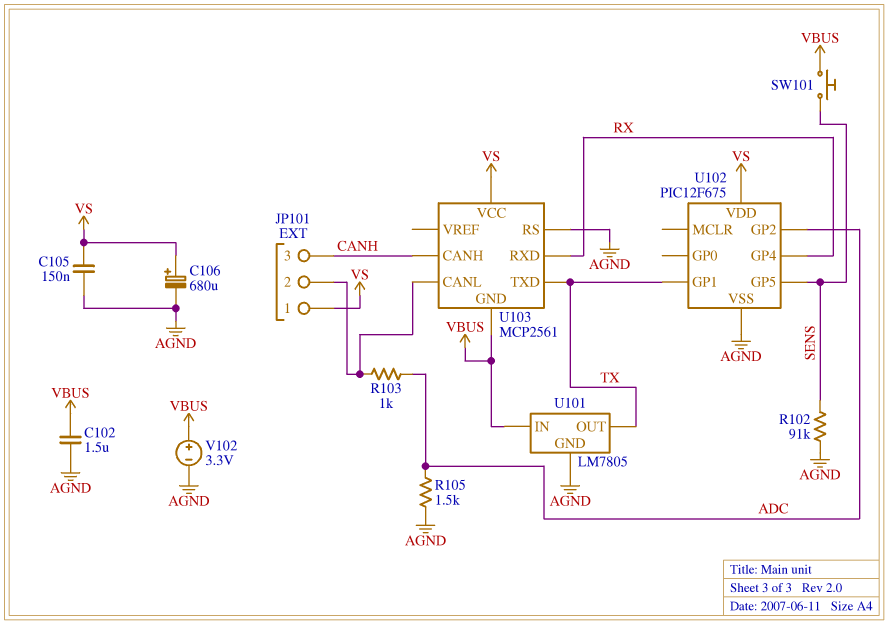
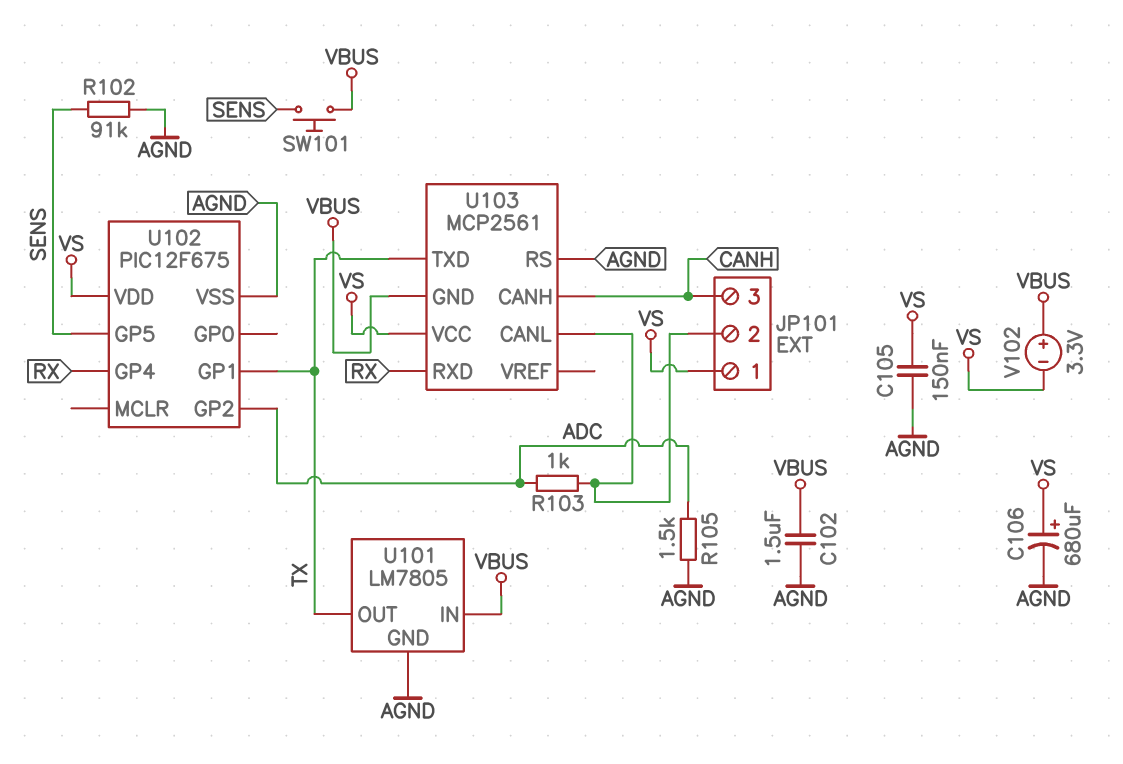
V102: 3.3V (plus VBUS, minus AGND) -> 3.3V (plus VBUS, minus VS)

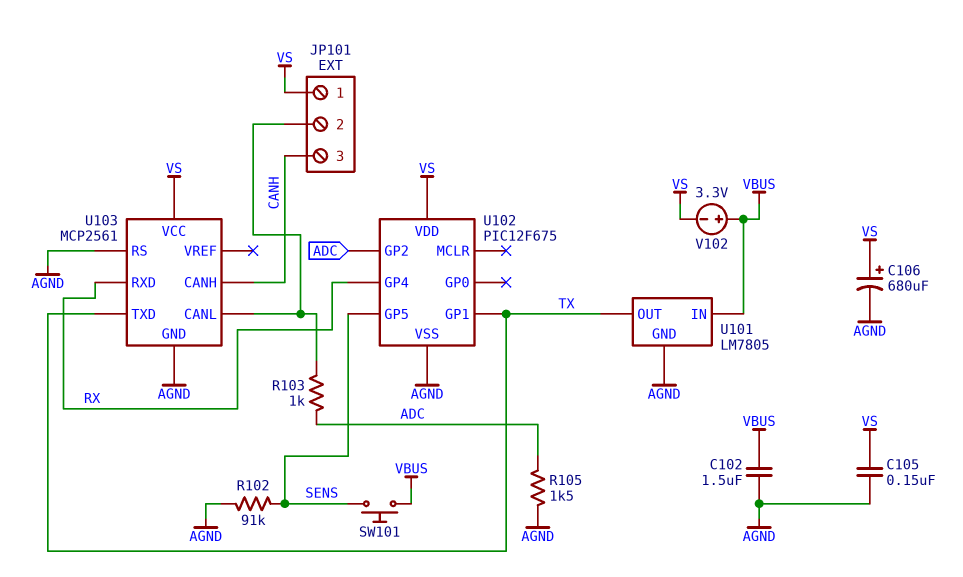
U103 pin GND: VBUS -> AGND

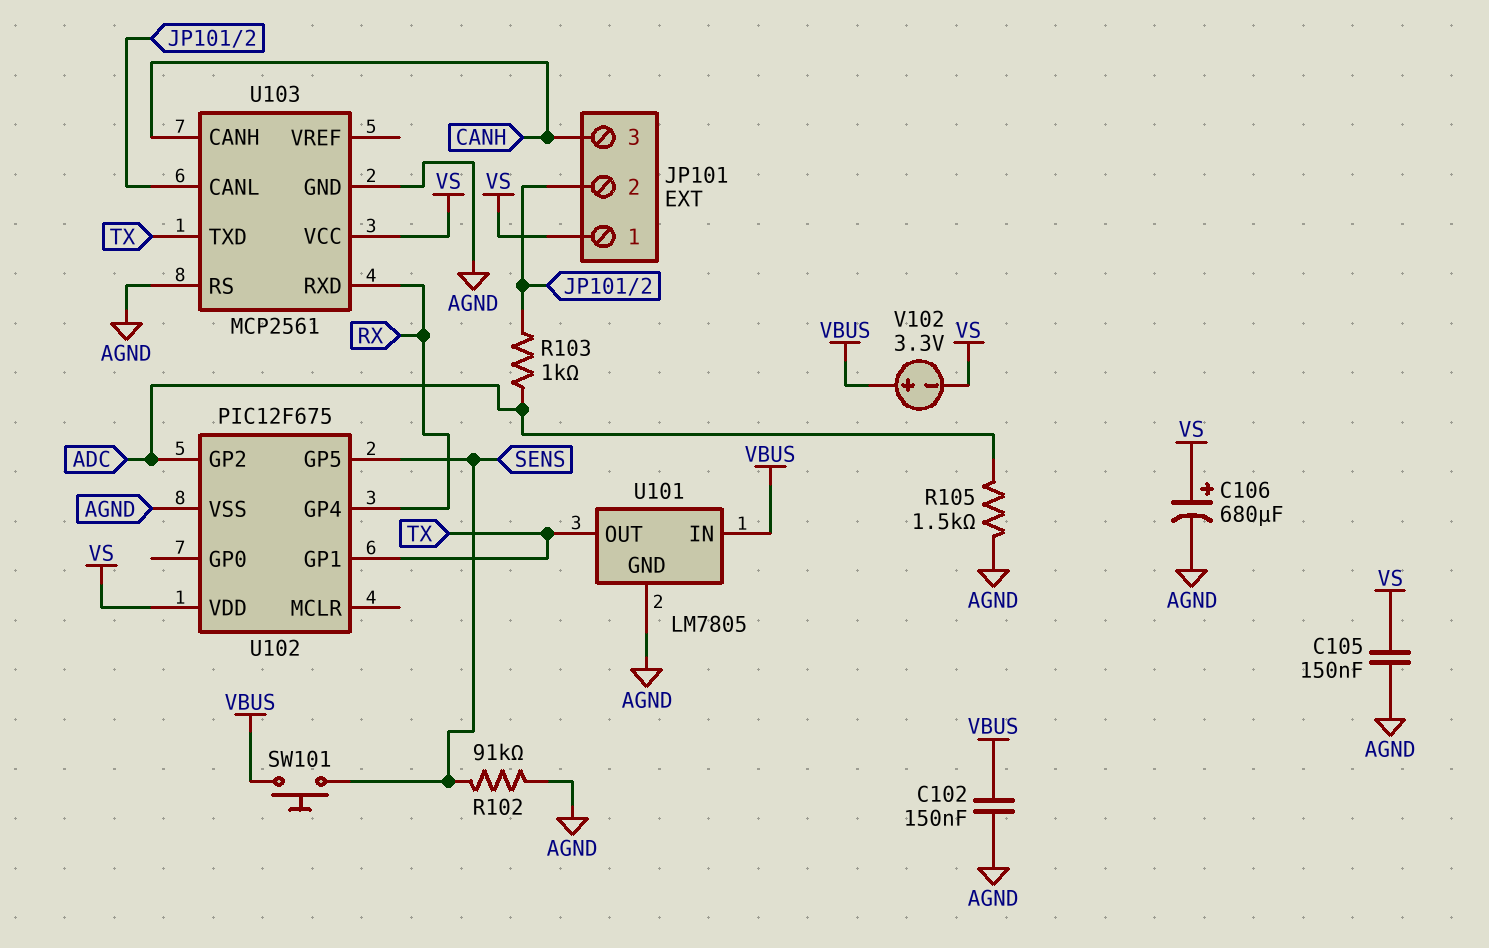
C102: 1.5uF (AGND, VBUS) -> 150nF (AGND, VBUS)

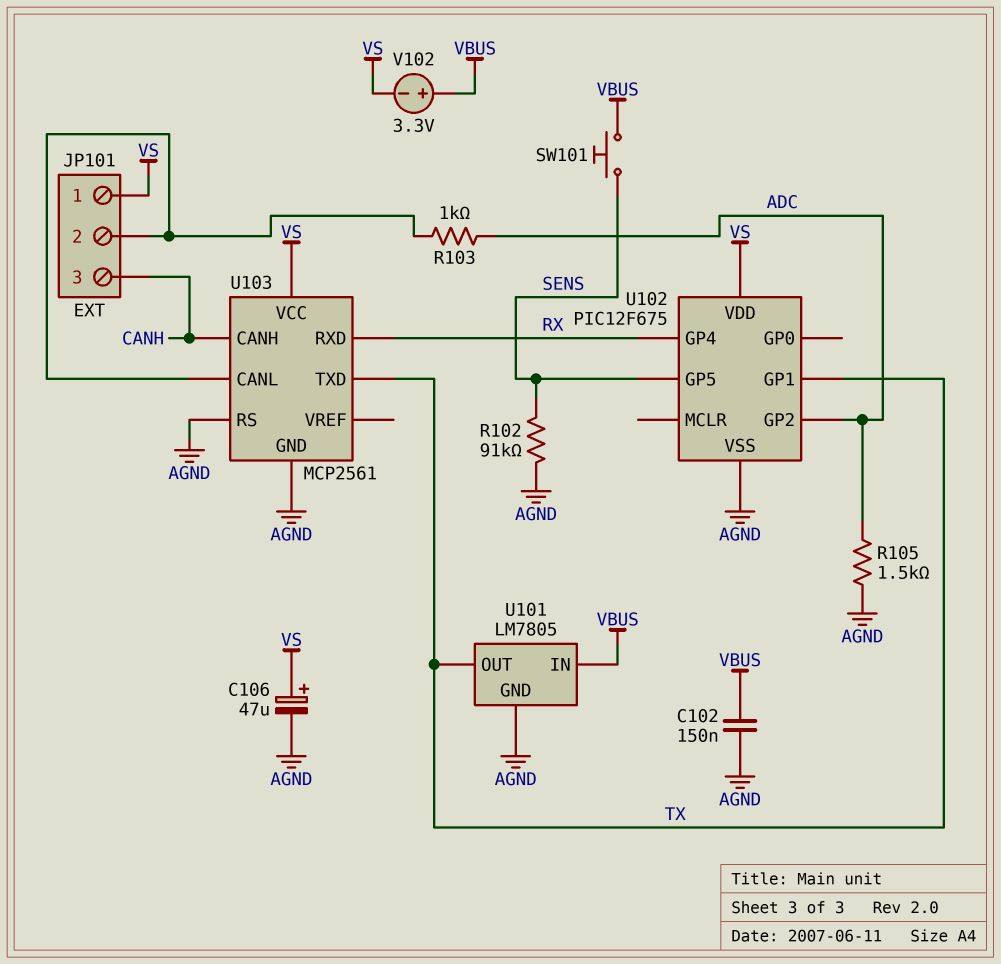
C105: 150nF (AGND, VS) -> none
C106: 680uF (plus VS, minus AGND) -> 47uF (plus VS, minus AGND)

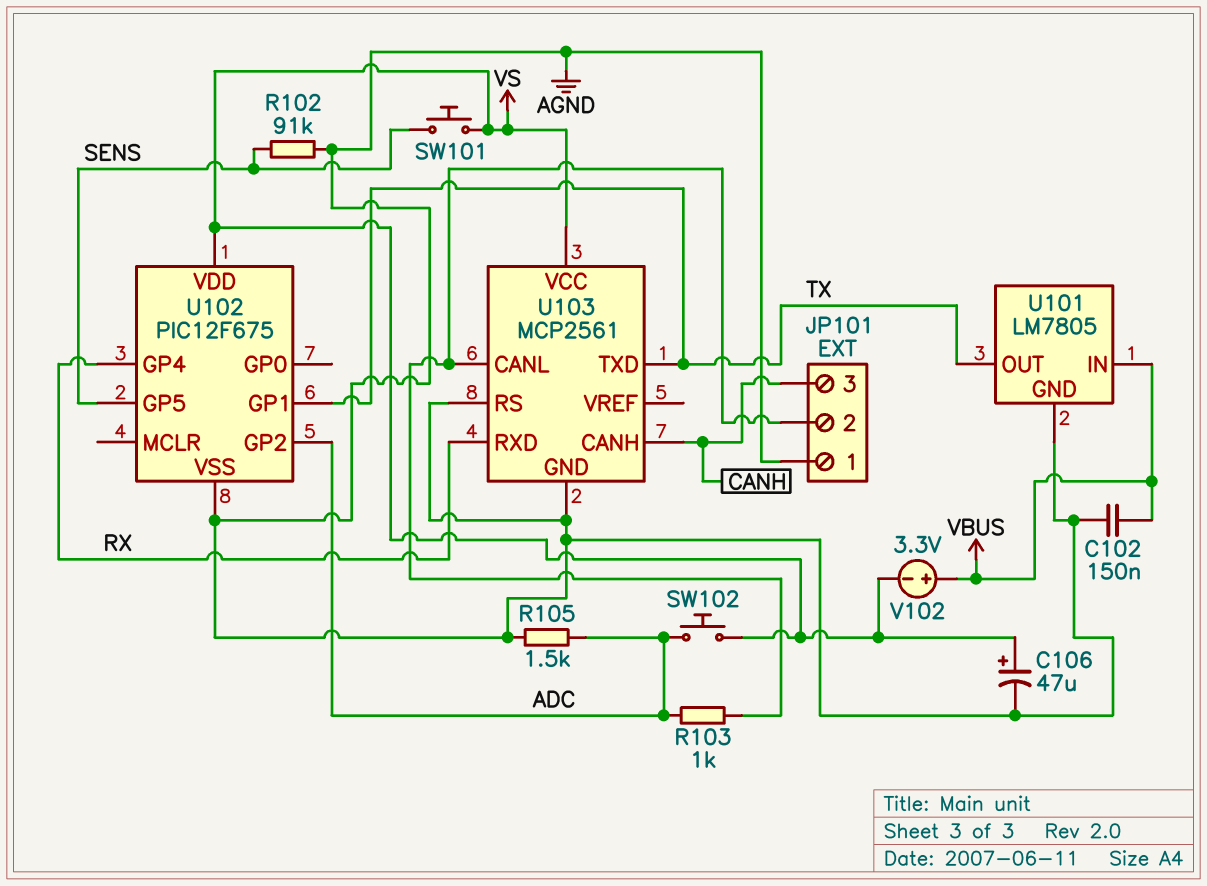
JP101 pin 1: VS -> AGND
SW101: button (SENS, VBUS) -> button (SENS, VS)
SW102: none -> button (ADC, VS)

